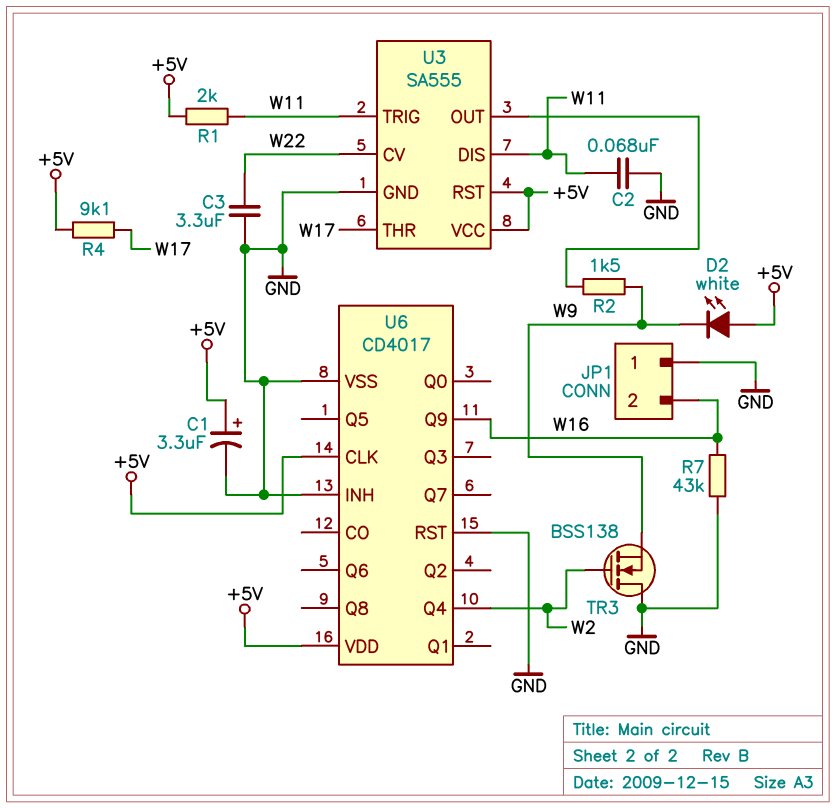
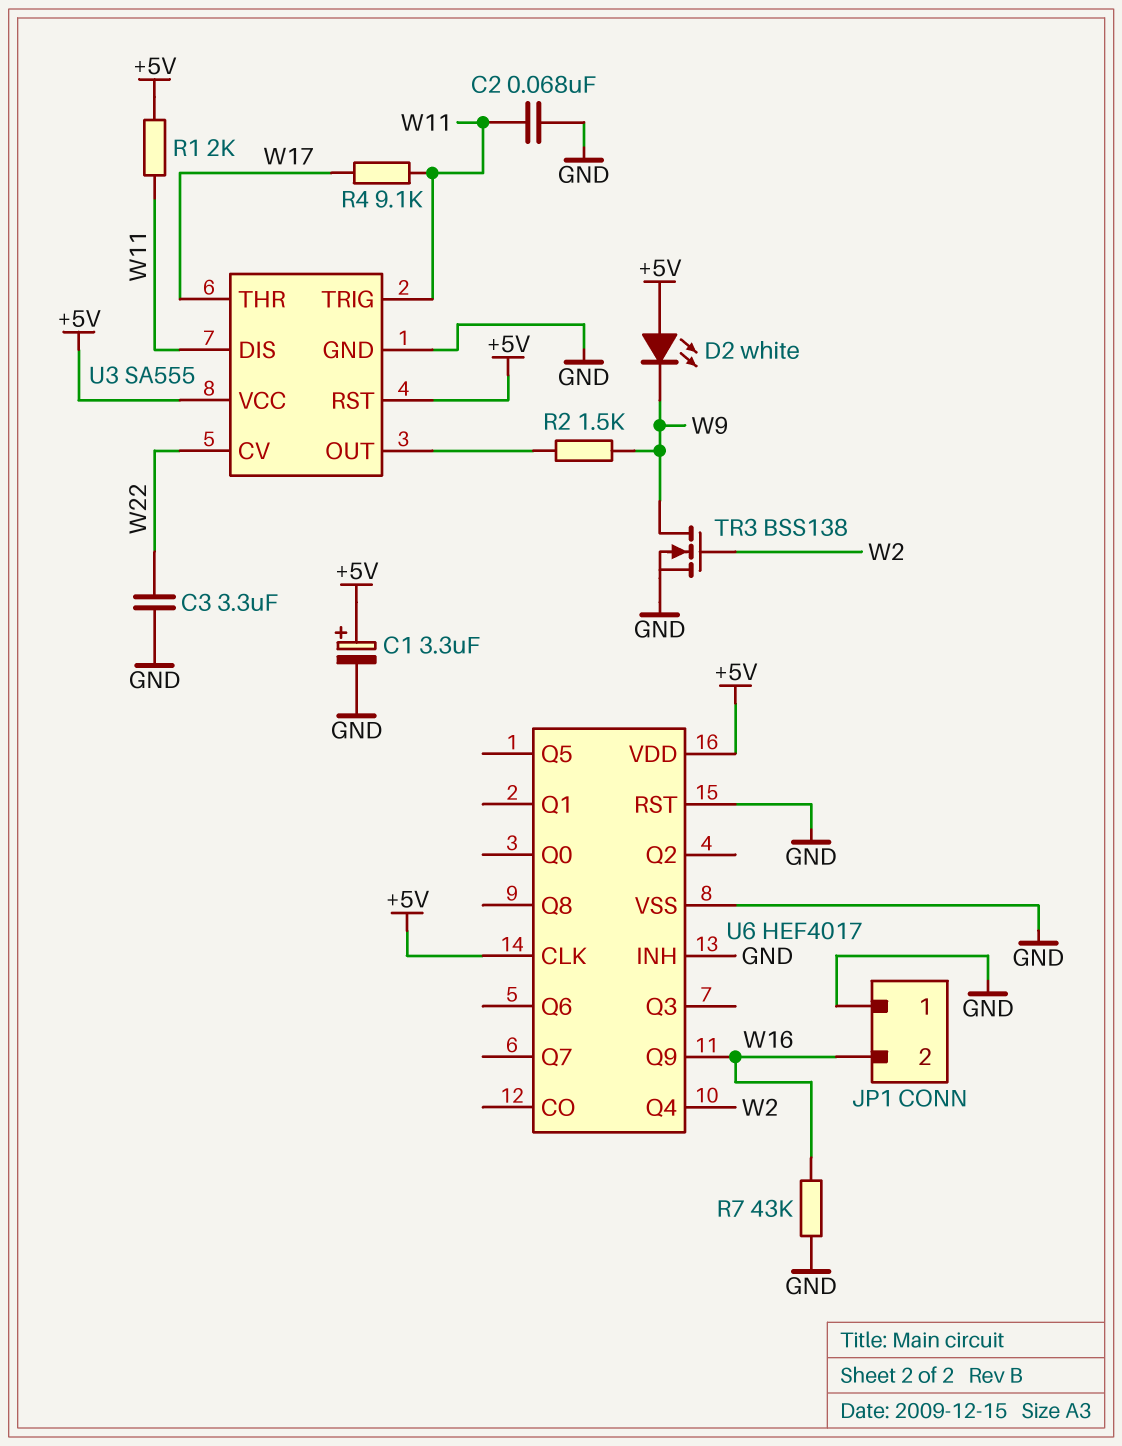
R4: 9.1k (+5V, W17) -> 9.1k (W11, W17)
TR3: NMOS BSS138 (G W2, D GND, S W9) -> NMOS BSS138 (G W2, D W9, S GND)
U6: CD4017 -> HEF4017

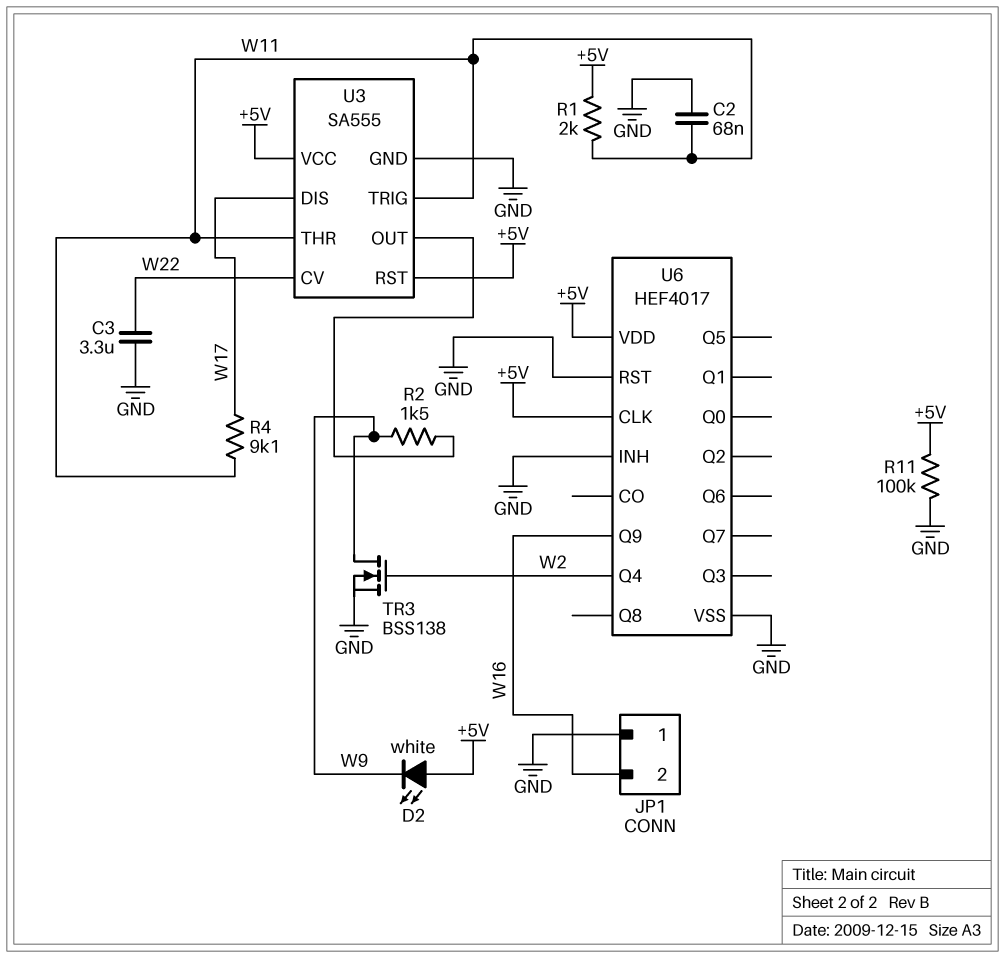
C1: 3.3uF (plus +5V, minus GND) -> none
R7: 43k (GND, W16) -> none
R11: none -> 100k (+5V, GND)
U3 pin DIS: W11 -> W17
U3 pin THR: W17 -> W11

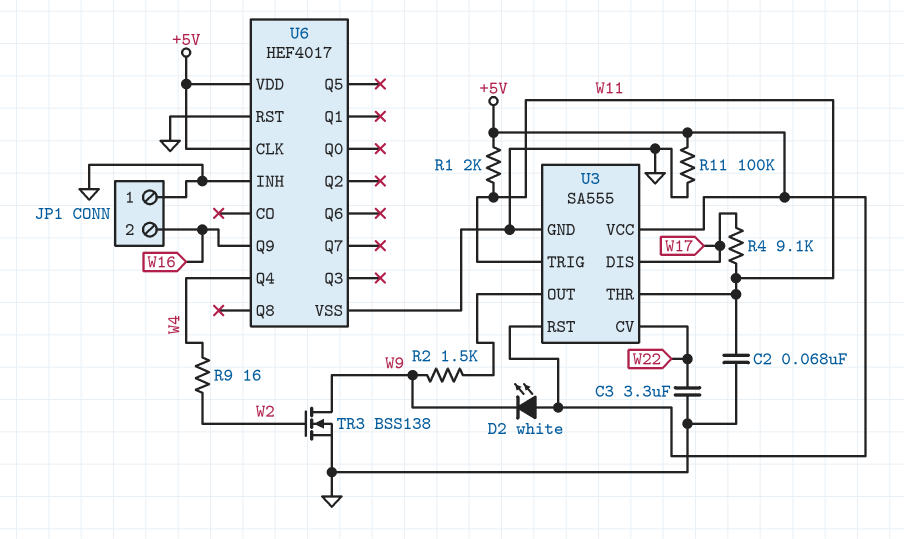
R9: none -> 16 (W2, W4)
U6 pin Q4: W2 -> W4

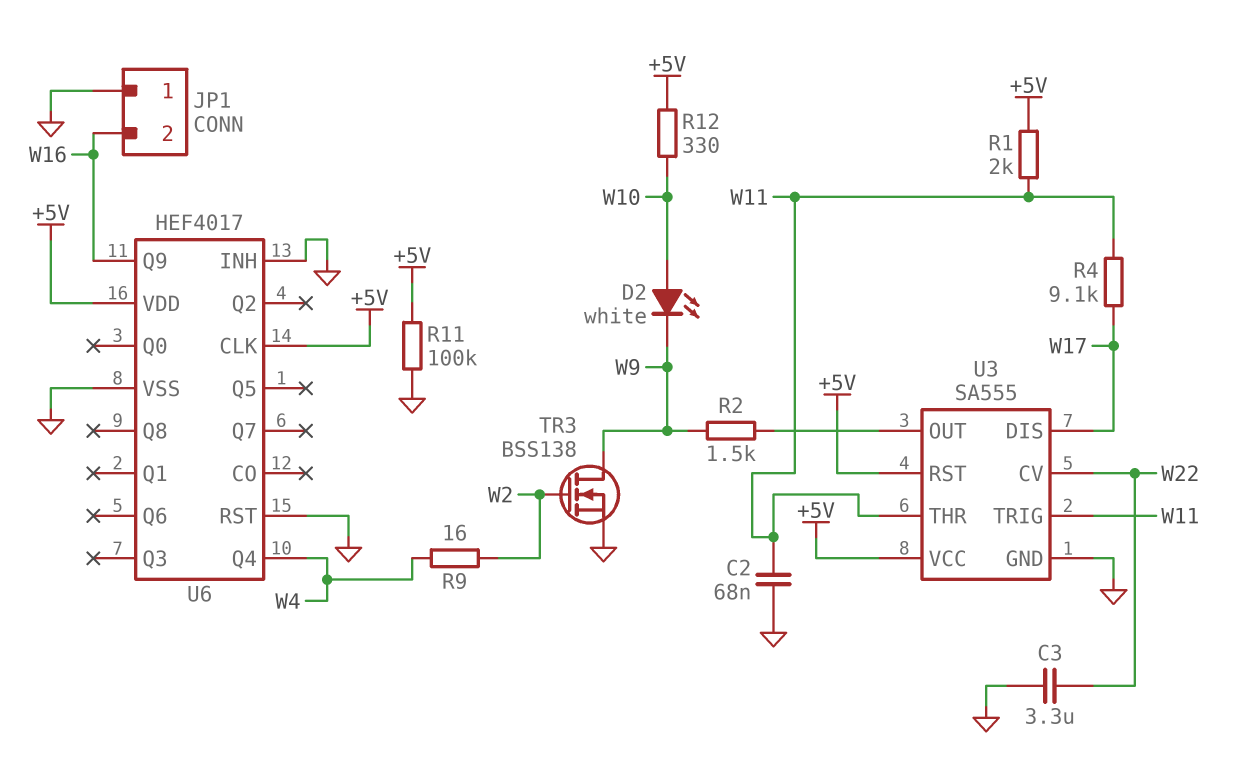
D2: LED white (A +5V, K W9) -> LED white (A W10, K W9)
R12: none -> 330 (+5V, W10)

